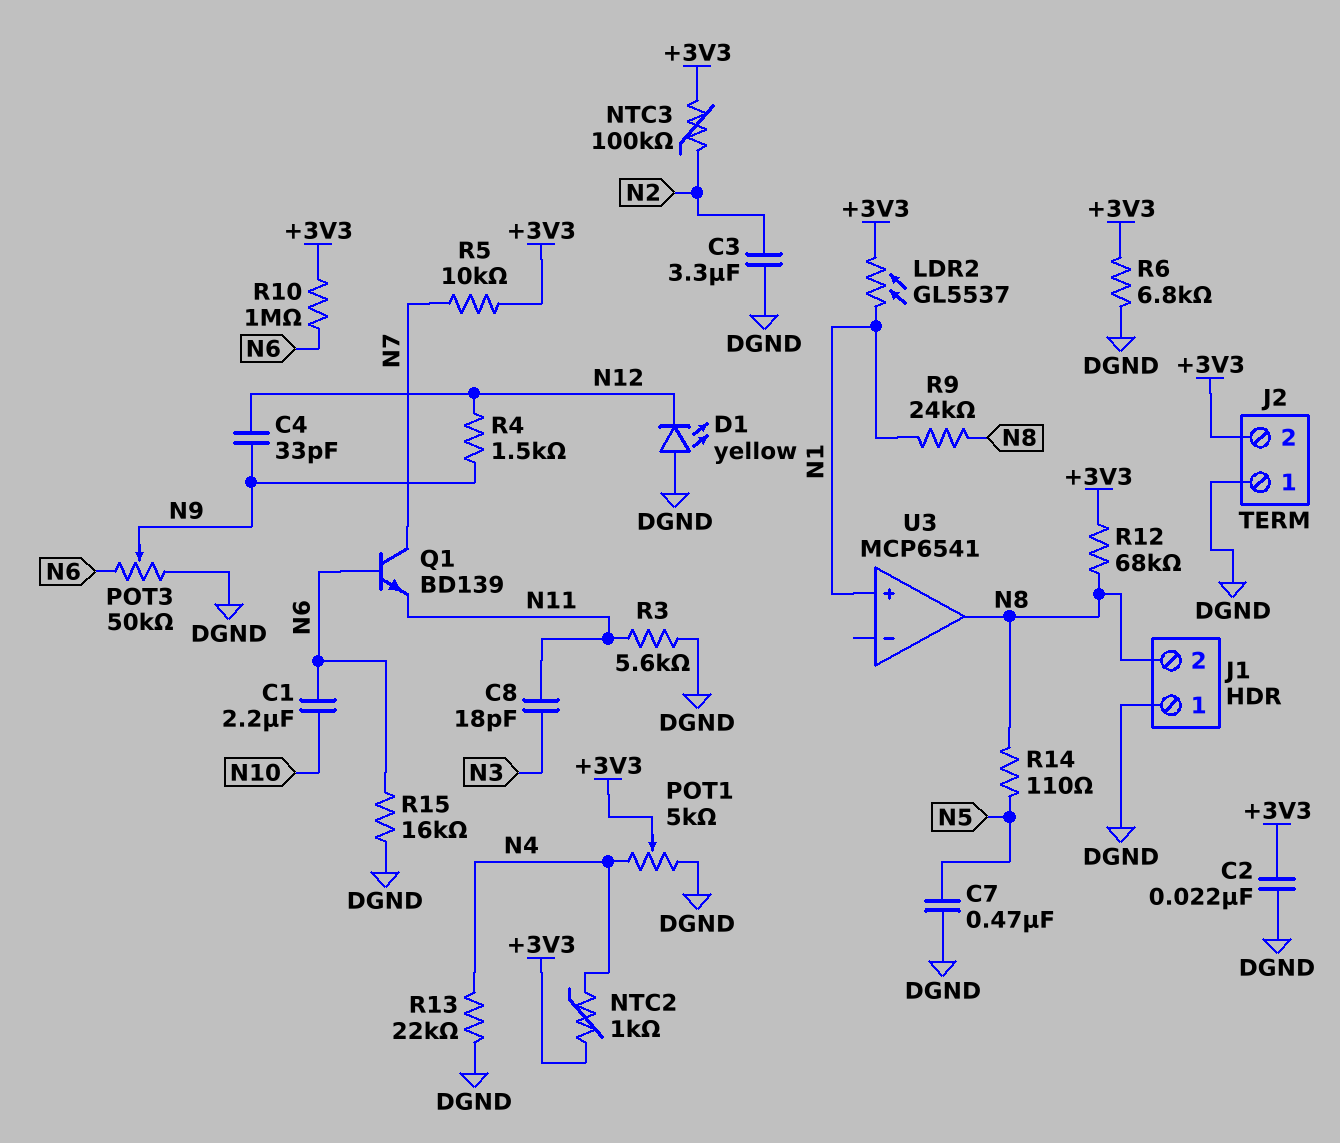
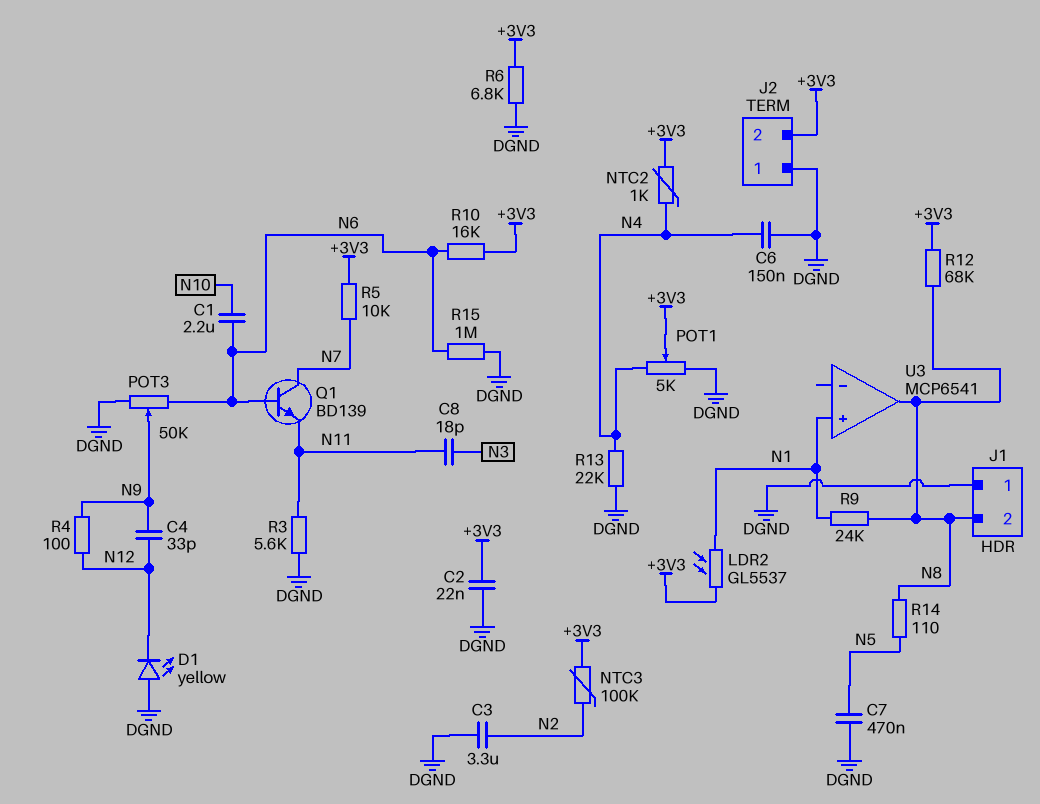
C6: none -> 150nF (DGND, N4)
R4: 1.5k (N9, N12) -> 100 (N9, N12)
R10: 1M (+3V3, N6) -> 16k (+3V3, N6)
R15: 16k (DGND, N6) -> 1M (DGND, N6)

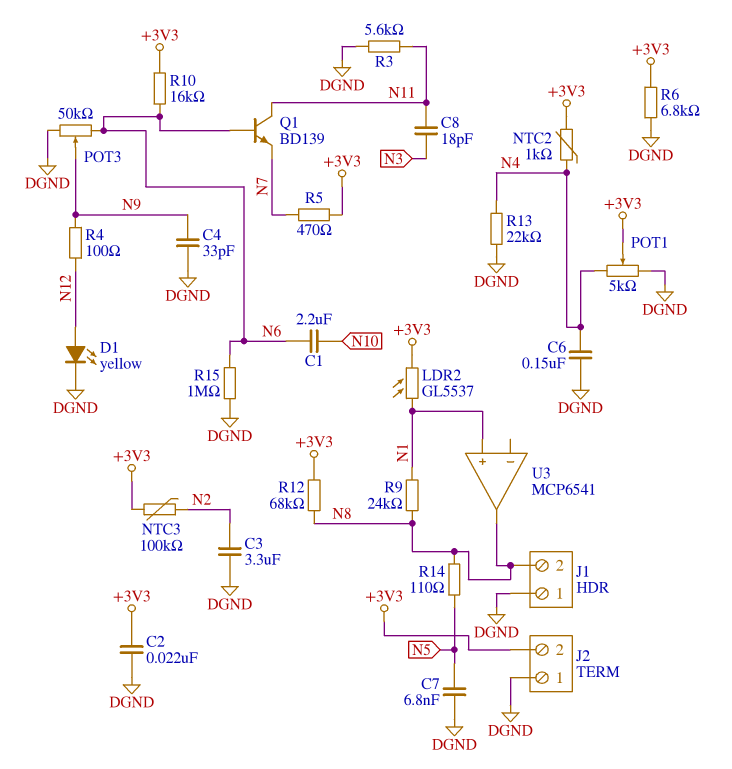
C4: 33pF (N9, N12) -> 33pF (DGND, N9)
C7: 470nF (DGND, N5) -> 6.8nF (DGND, N5)
D1: LED yellow (A DGND, K N12) -> LED yellow (A N12, K DGND)
Q1: NPN BD139 (B N6, C N7, E N11) -> NPN BD139 (B N6, C N11, E N7)
R5: 10k (+3V3, N7) -> 470 (+3V3, N7)

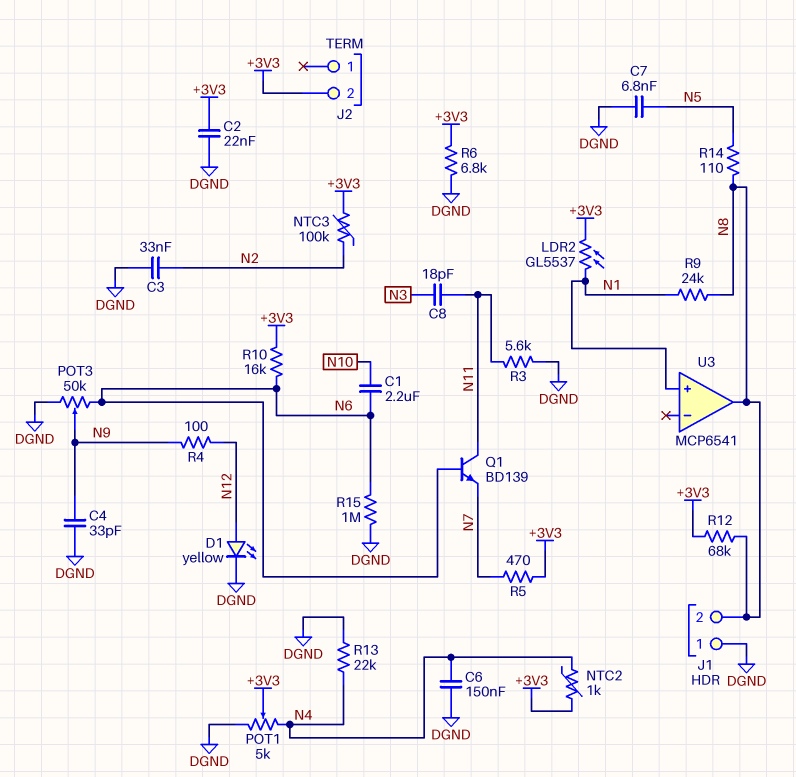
C3: 3.3uF (DGND, N2) -> 33nF (DGND, N2)
J2 pin 1: DGND -> none

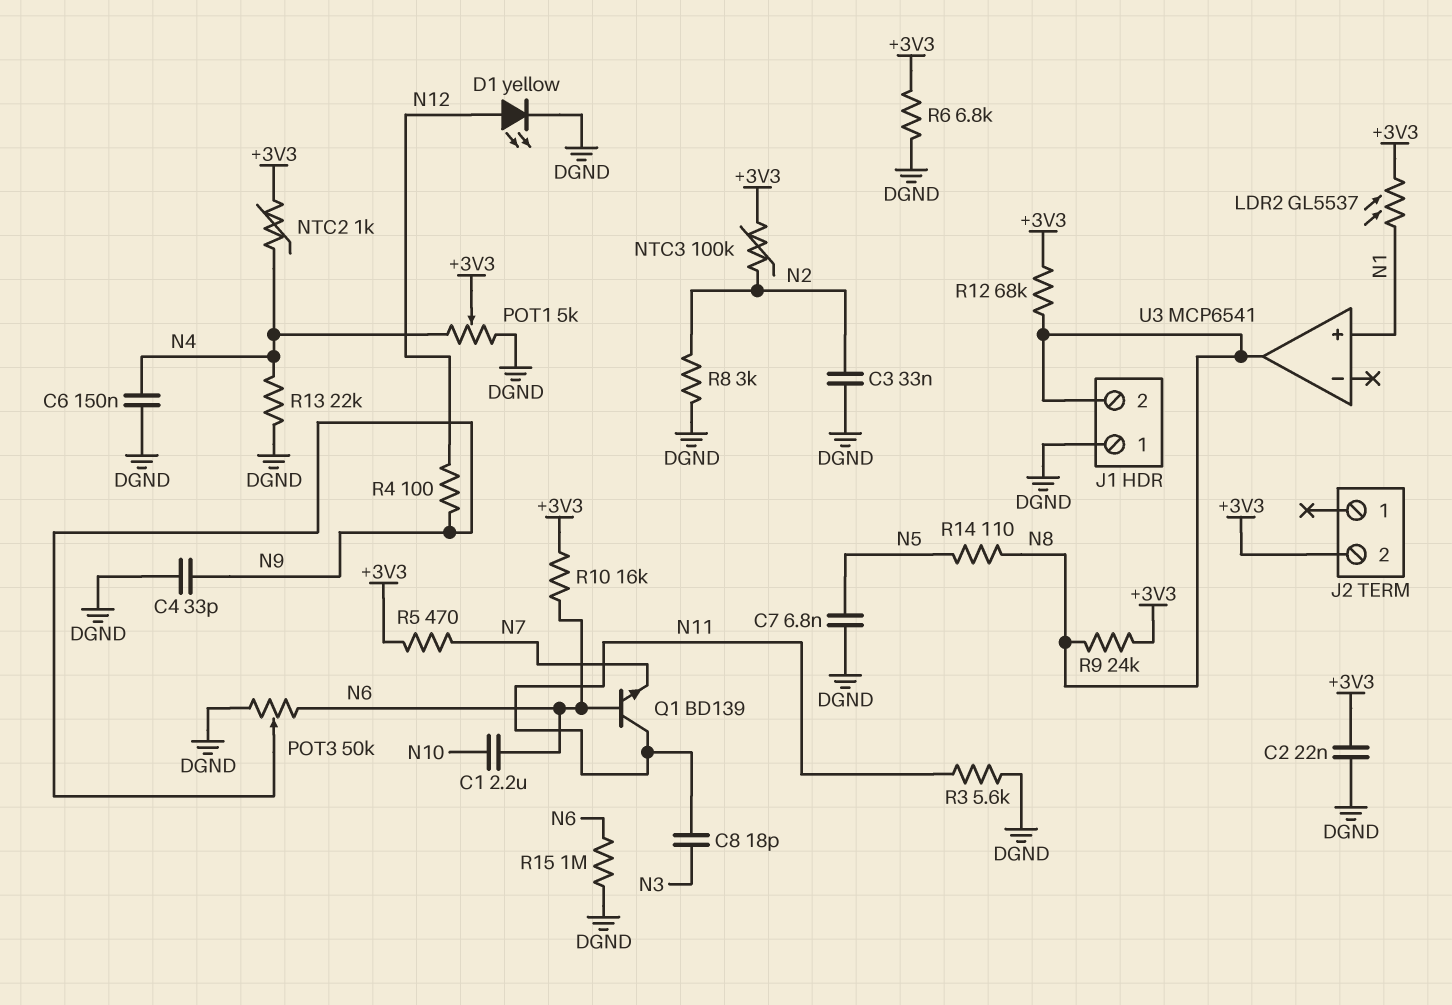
R8: none -> 3k (DGND, N2)
R9: 24k (N1, N8) -> 24k (+3V3, N8)

